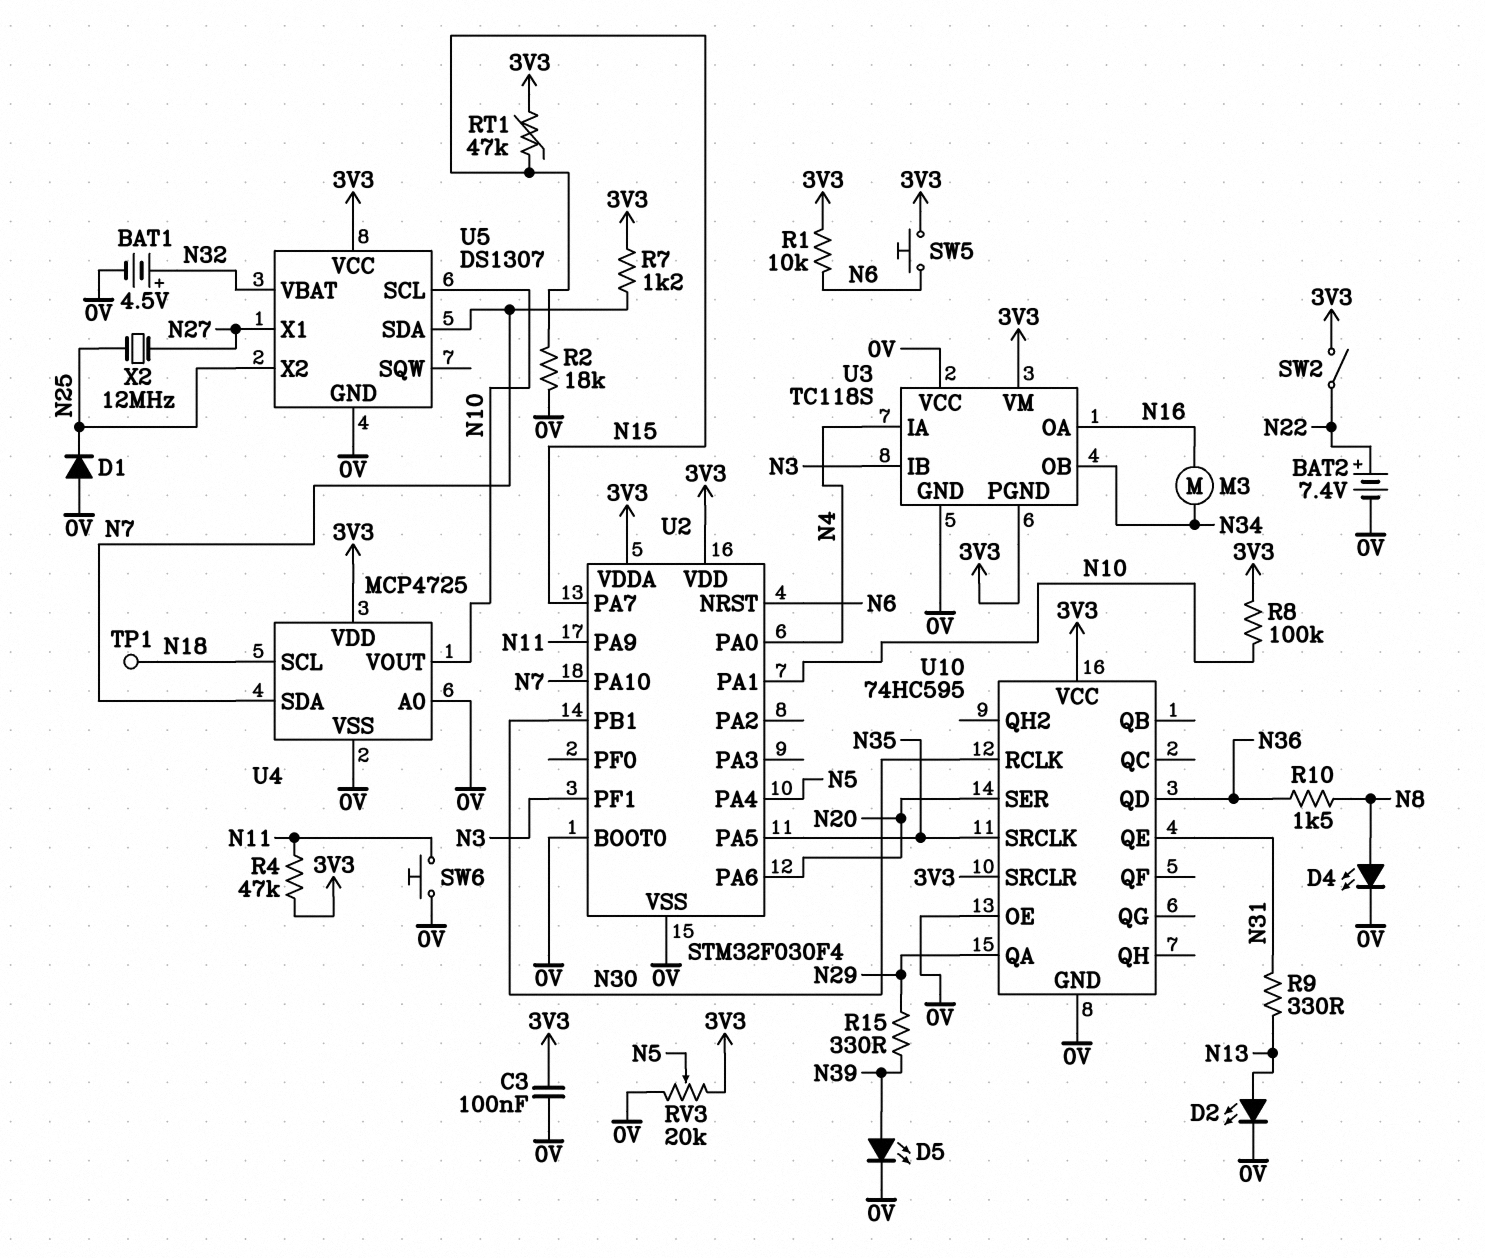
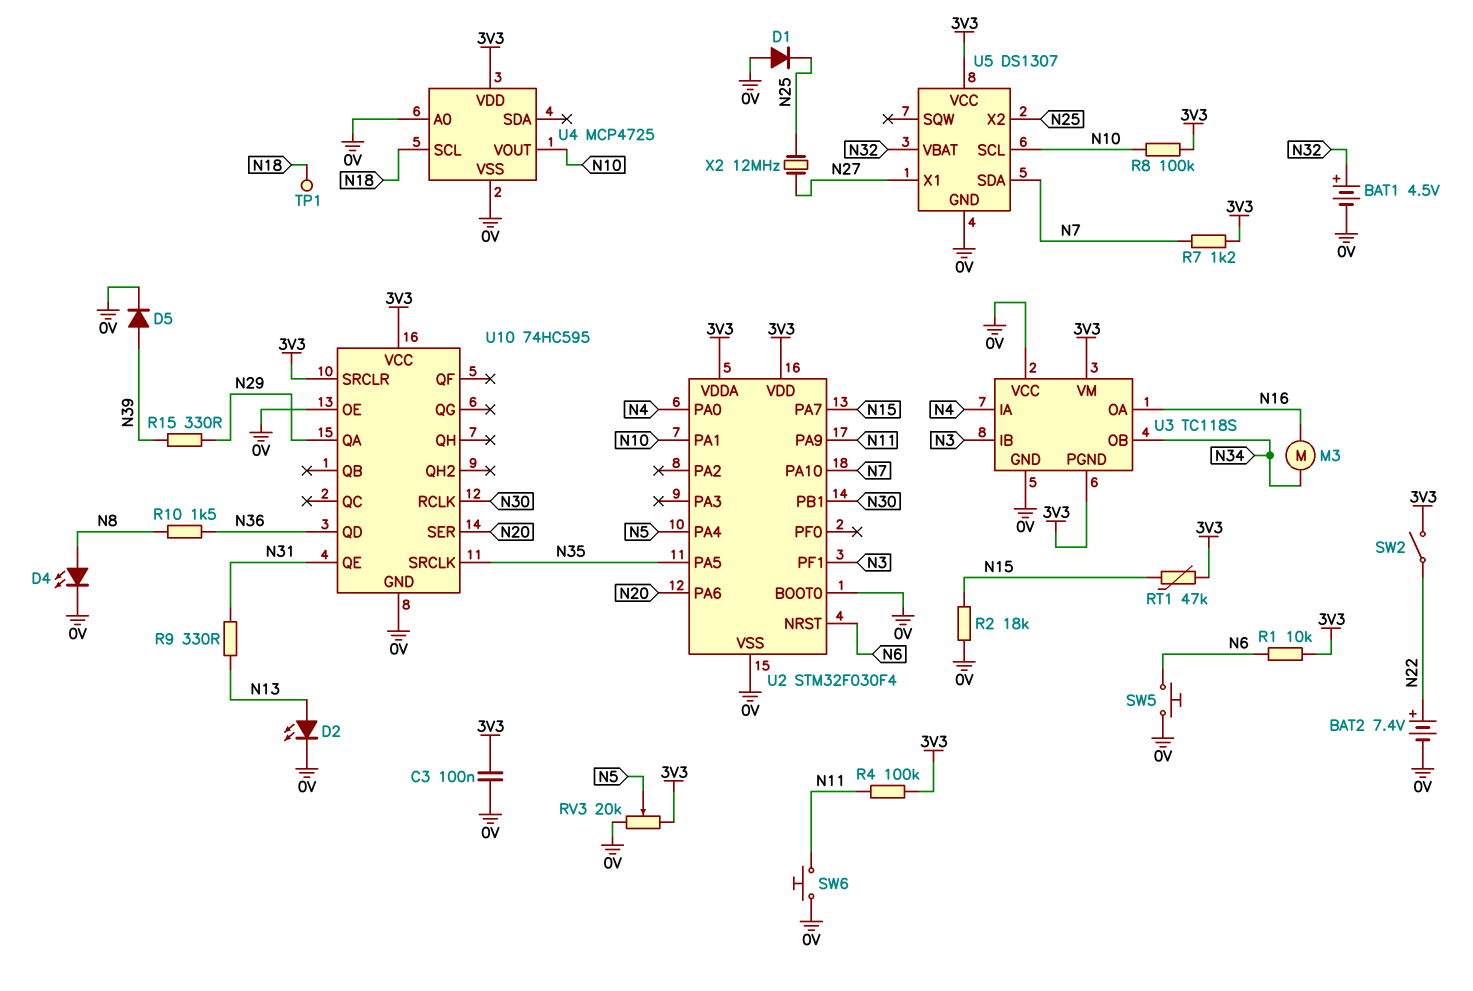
D5: LED (A N39, K 0V) -> diode (A N39, K 0V)
R4: 47k (3V3, N11) -> 100k (3V3, N11)
SW5: button (3V3, N6) -> button (0V, N6)
U4 pin SDA: N7 -> none

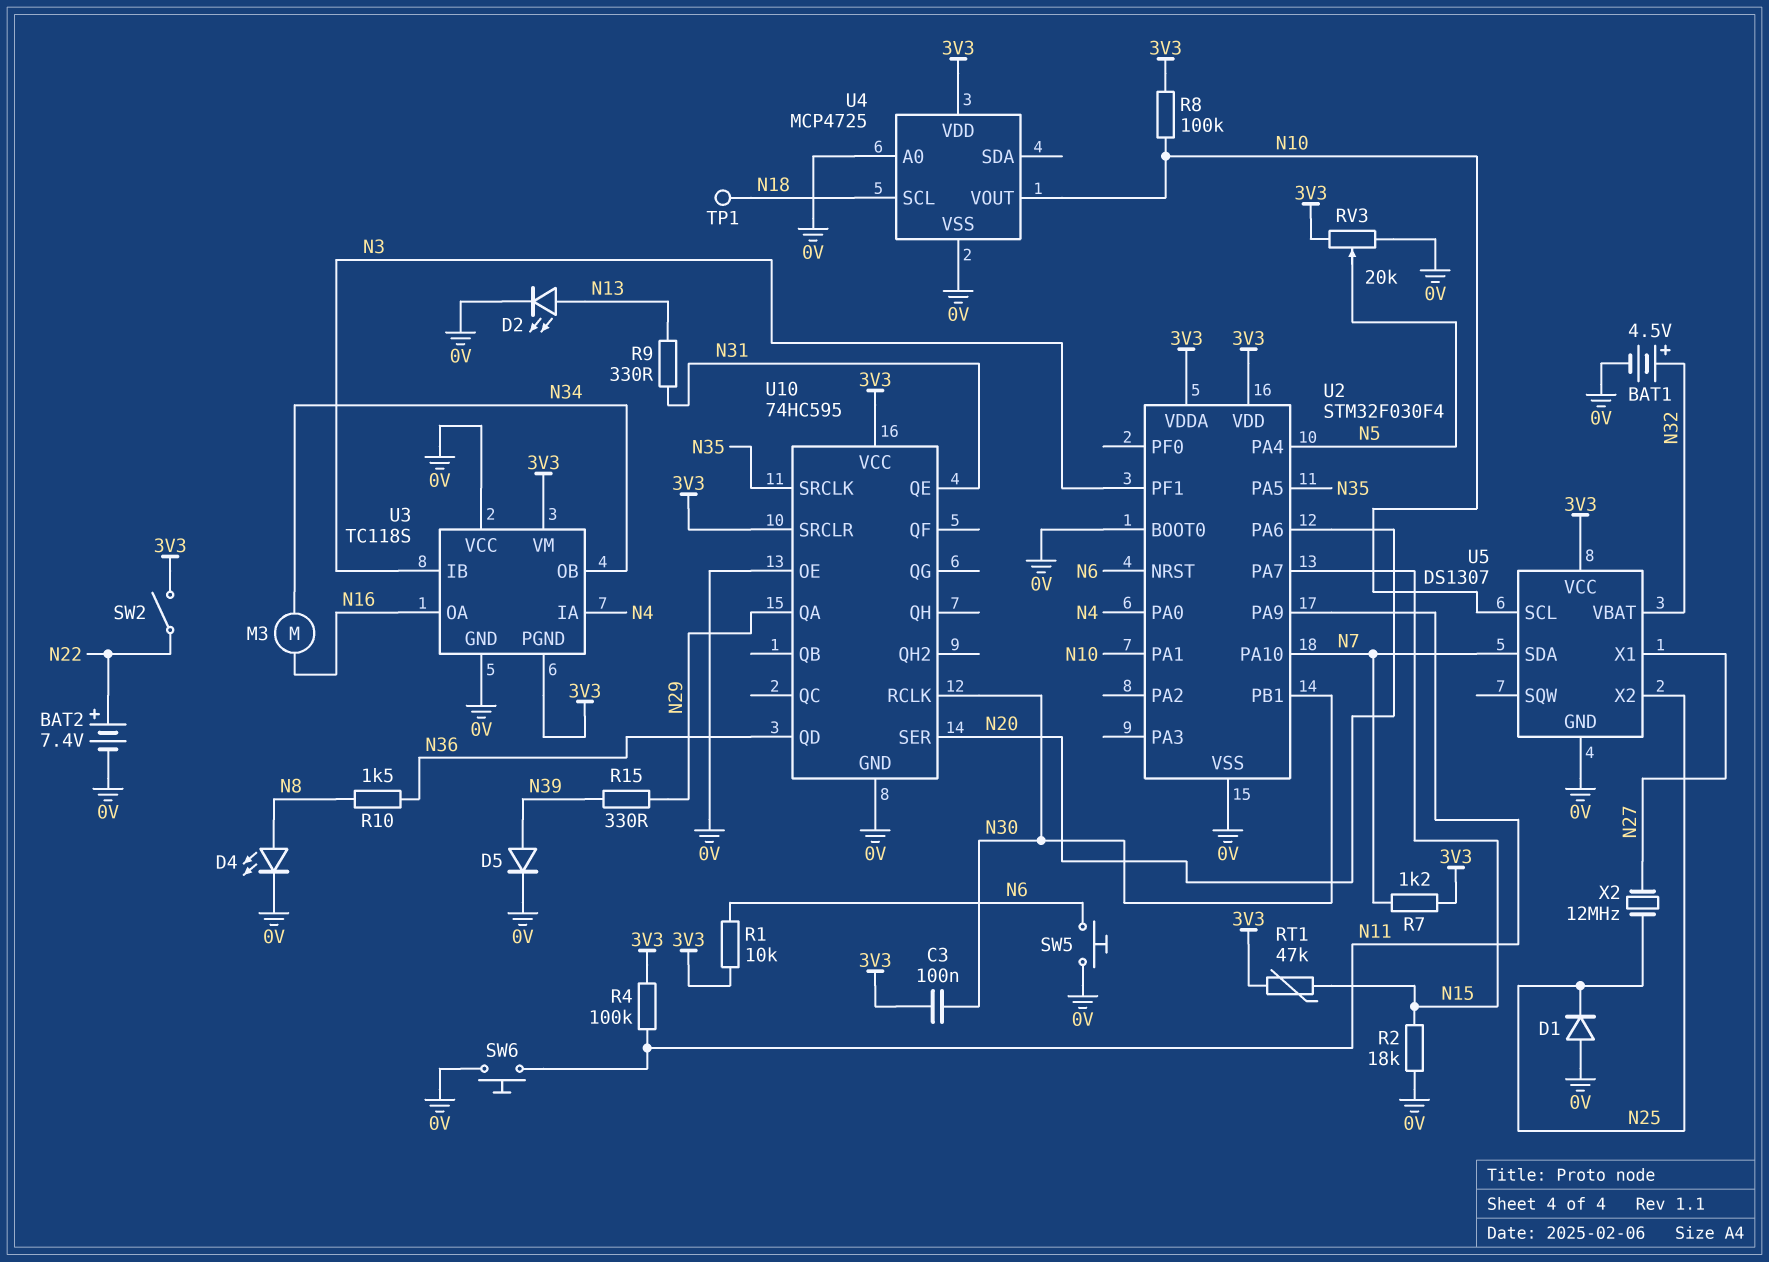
C3: 100nF (0V, 3V3) -> 100nF (3V3, N30)

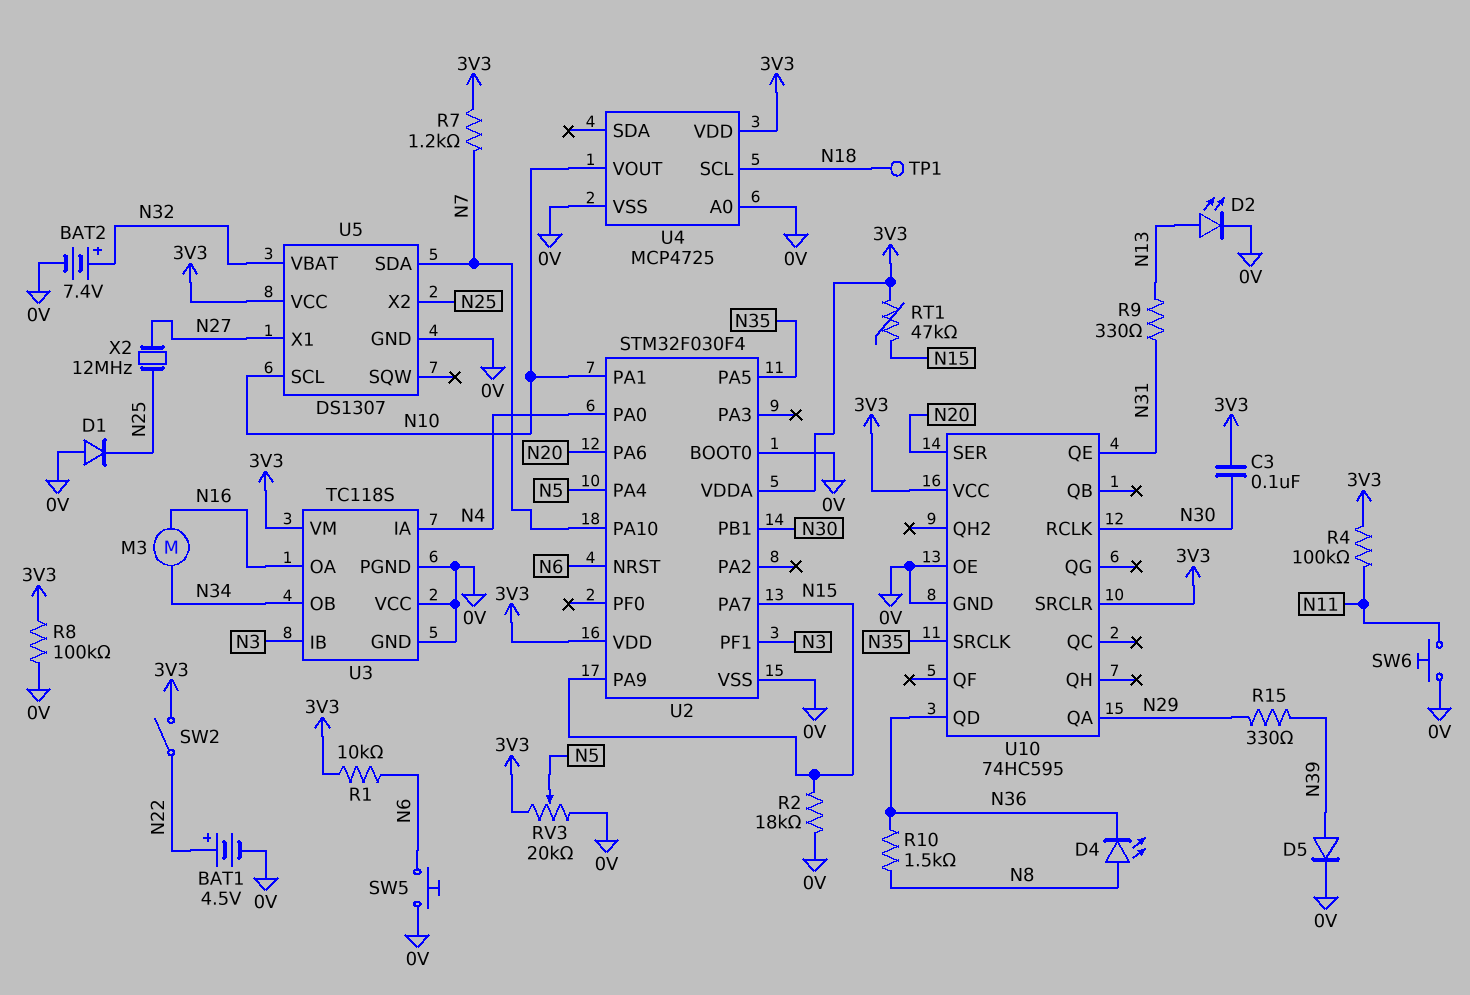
BAT1: 4.5V (plus N32, minus 0V) -> 4.5V (plus N22, minus 0V)
BAT2: 7.4V (plus N22, minus 0V) -> 7.4V (plus N32, minus 0V)
D4: LED (A N8, K 0V) -> LED (A N8, K N36)
R8: 100k (3V3, N10) -> 100k (0V, 3V3)
U2 pin PA9: N11 -> N15
U3 pin PGND: 3V3 -> 0V

